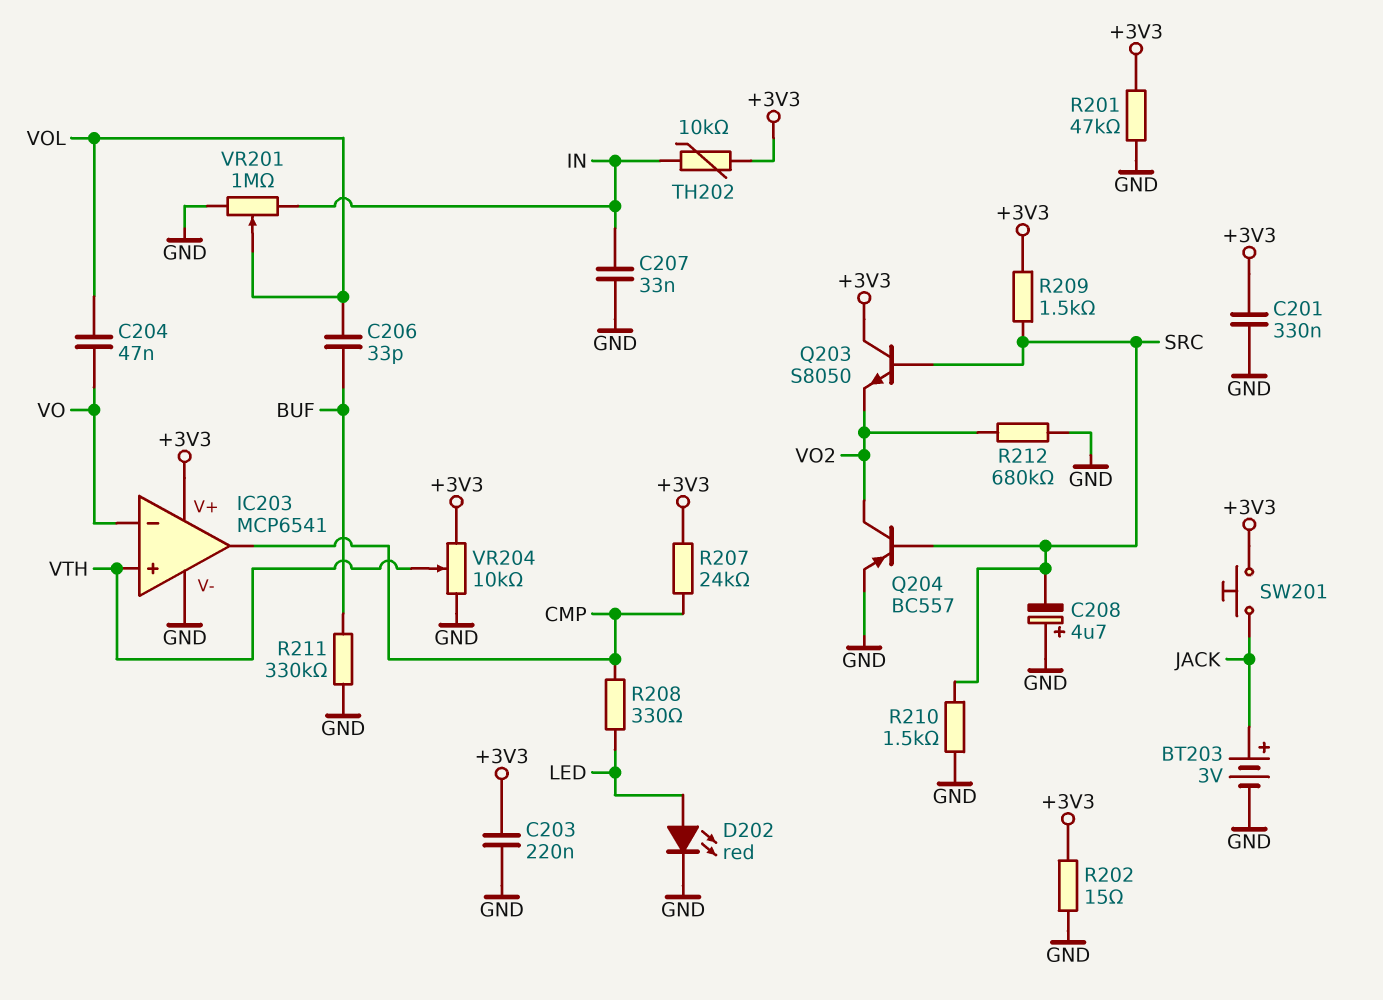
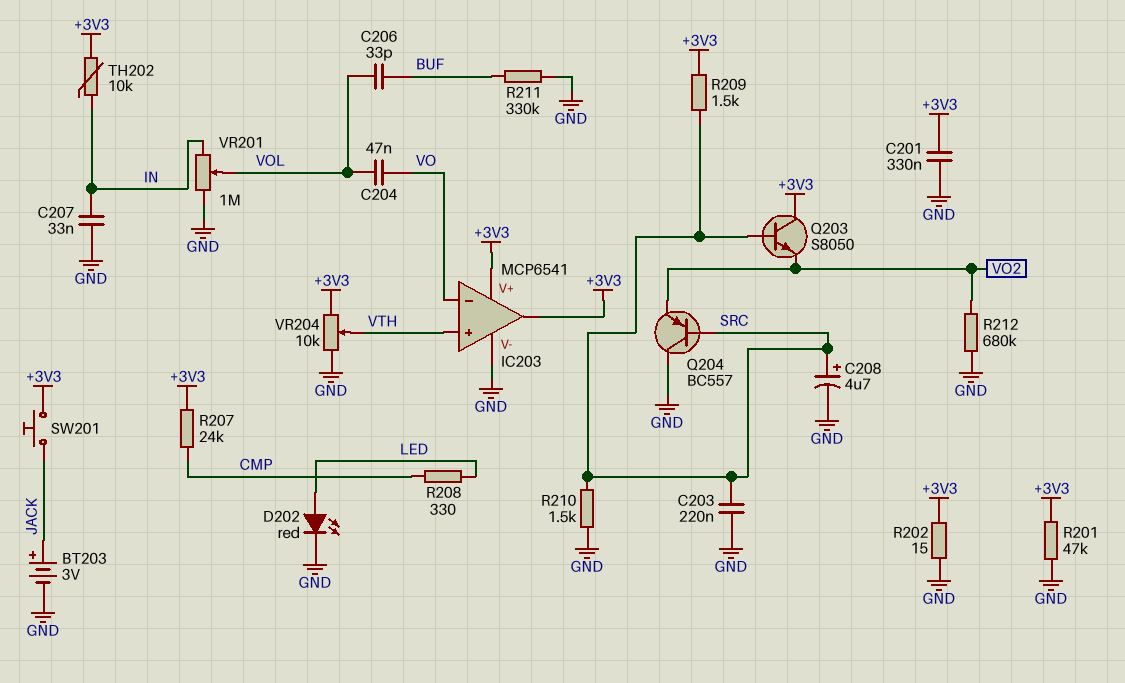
C203: 220nF (+3V3, GND) -> 220nF (GND, SRC)
C208: 4.7uF (plus GND, minus SRC) -> 4.7uF (plus SRC, minus GND)
IC203 pin out: CMP -> +3V3
Q204: PNP BC557 (B SRC, C VO2, E GND) -> PNP BC557 (B SRC, C GND, E VO2)

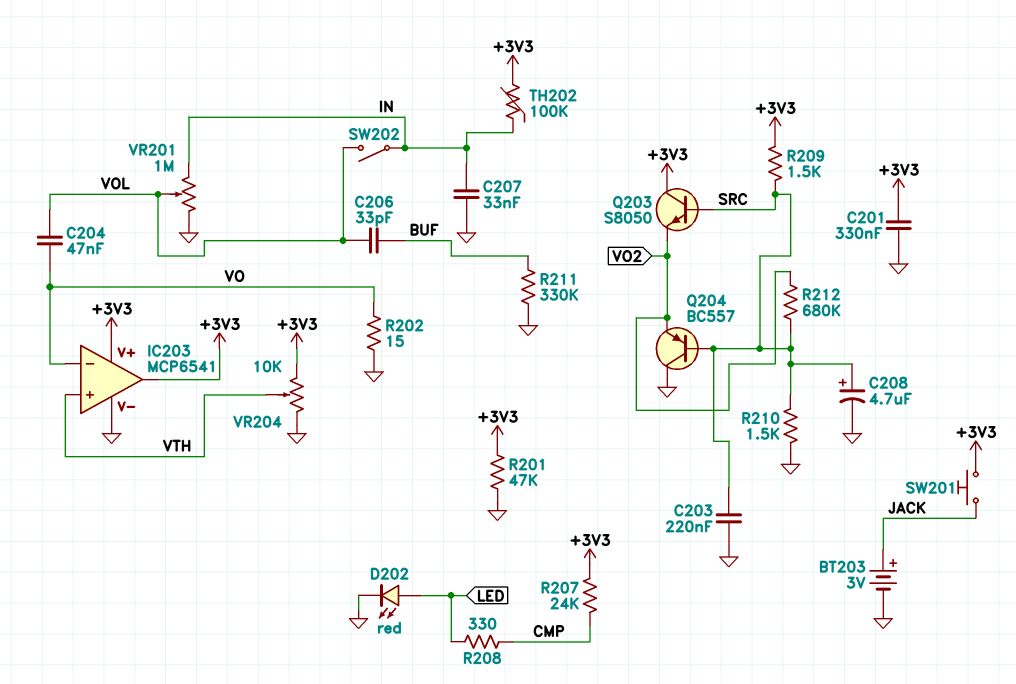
R202: 15 (+3V3, GND) -> 15 (GND, VO)
R212: 680k (GND, VO2) -> 680k (SRC, VO2)
SW202: none -> switch (IN, VOL)
TH202: 10k (+3V3, IN) -> 100k (+3V3, IN)

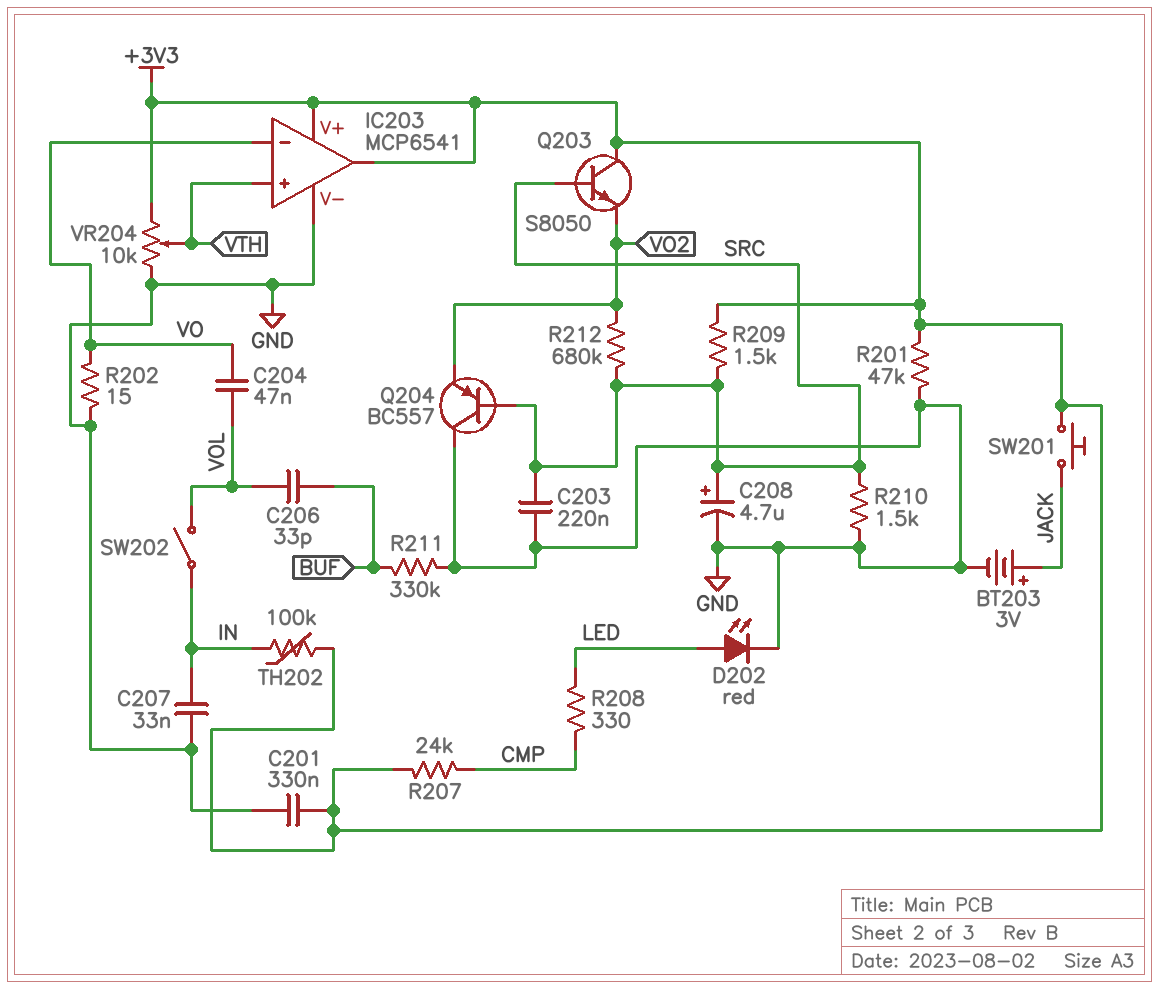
VR201: 1M (GND, IN, wiper VOL) -> none

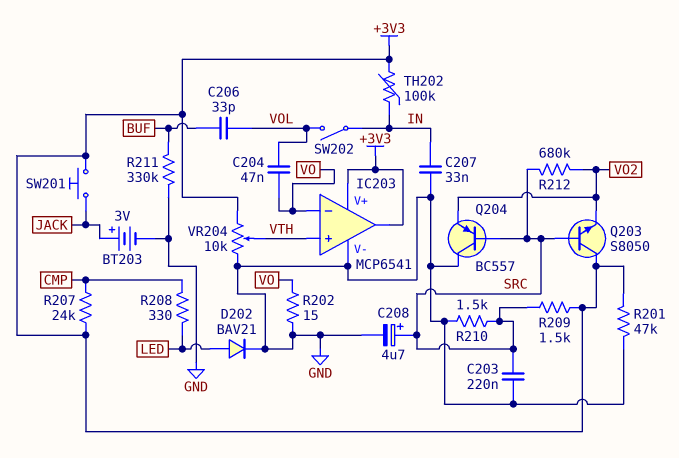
C201: 330nF (+3V3, GND) -> none
D202: LED red (A LED, K GND) -> diode BAV21 (A LED, K GND)

